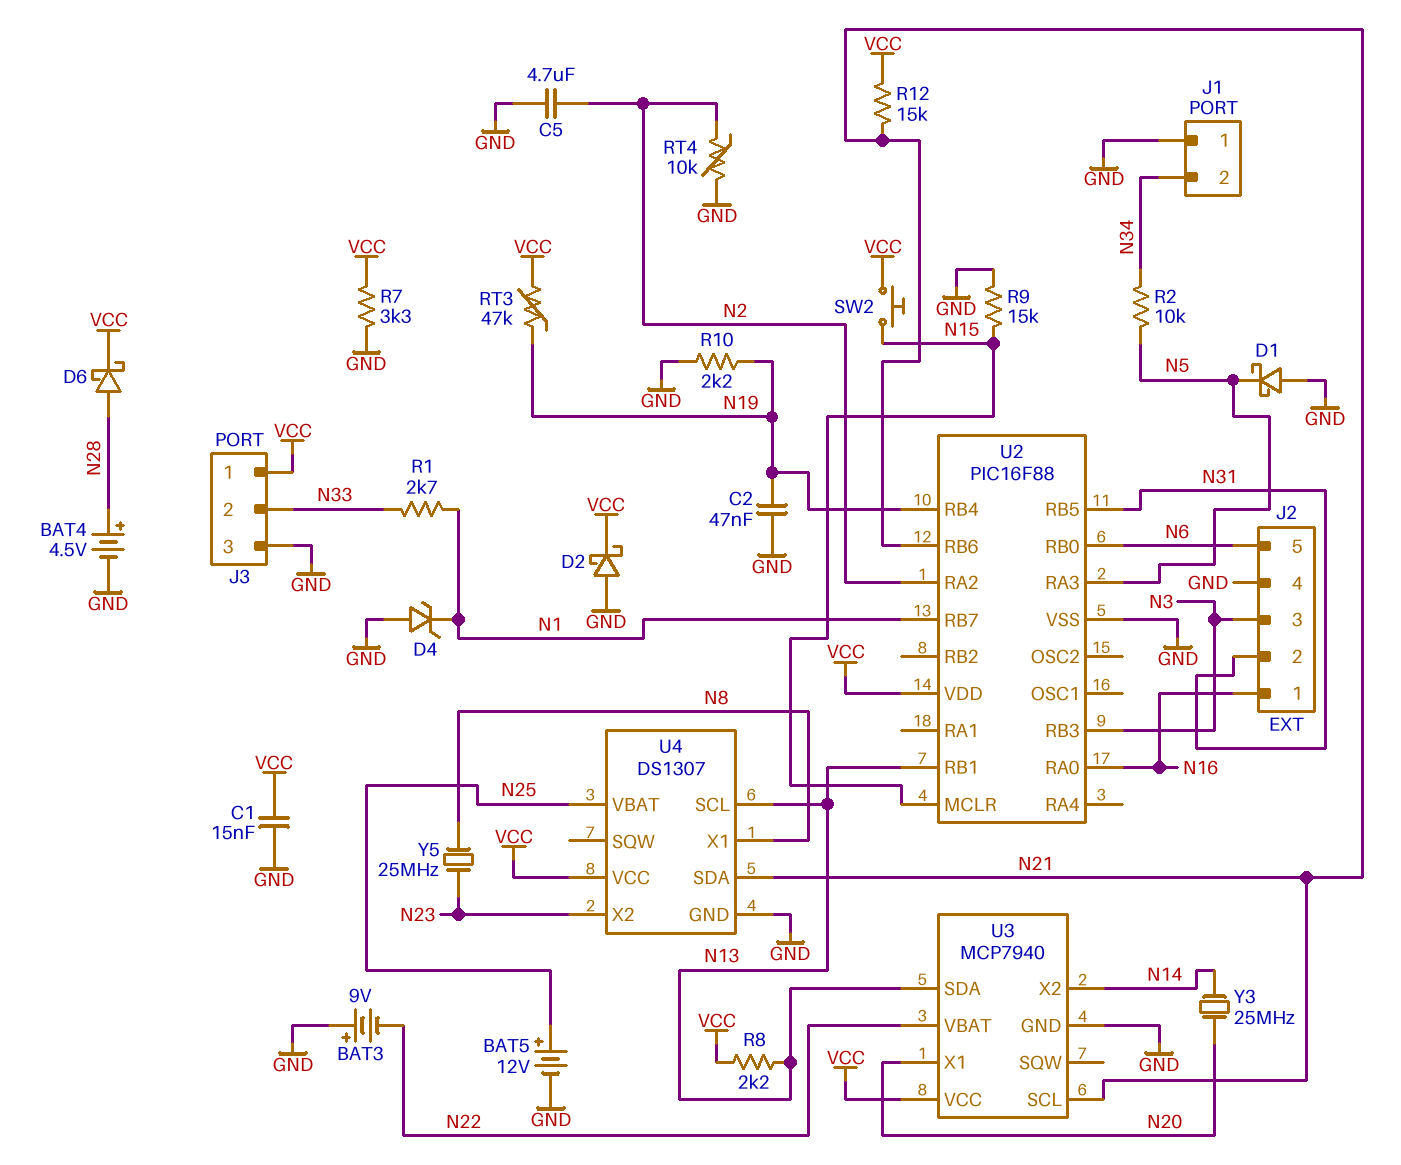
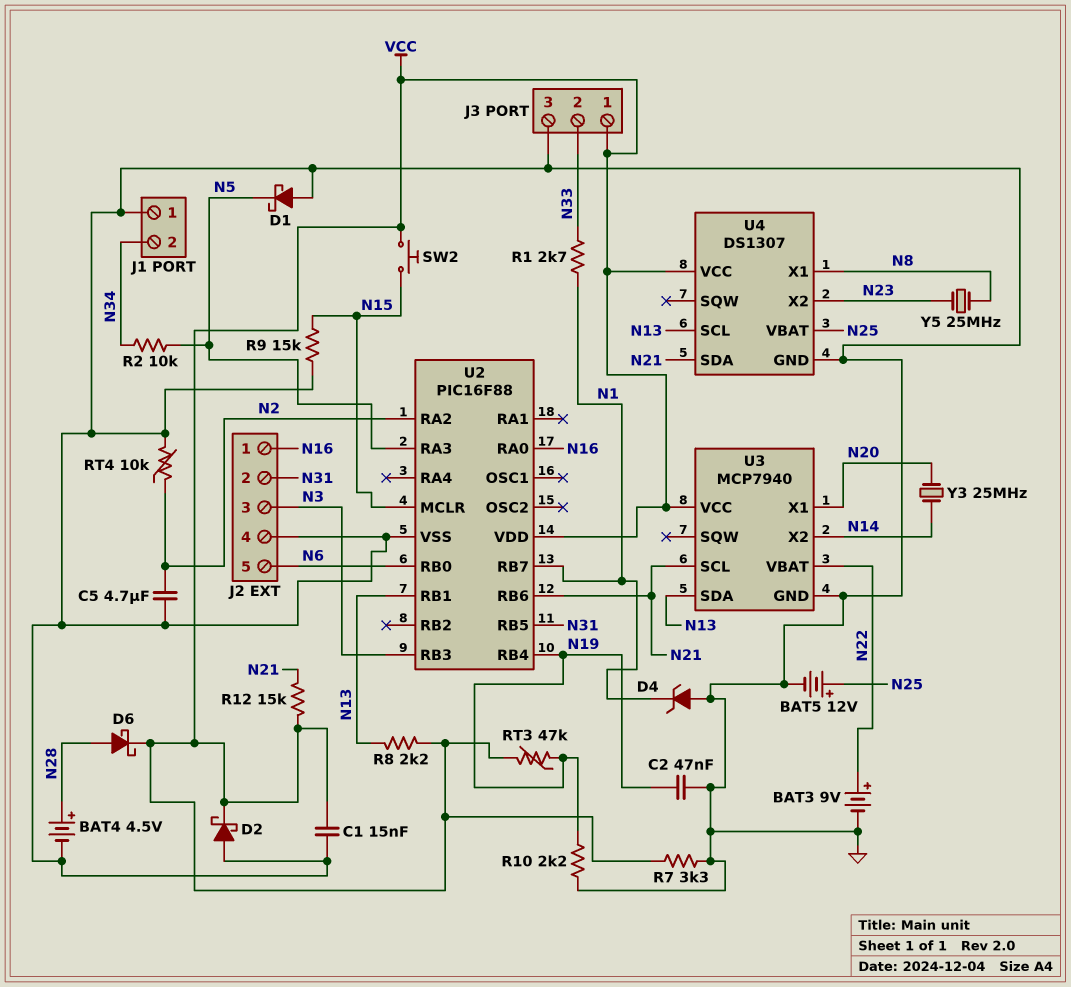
BAT3: 9V (plus GND, minus N22) -> 9V (plus N22, minus GND)

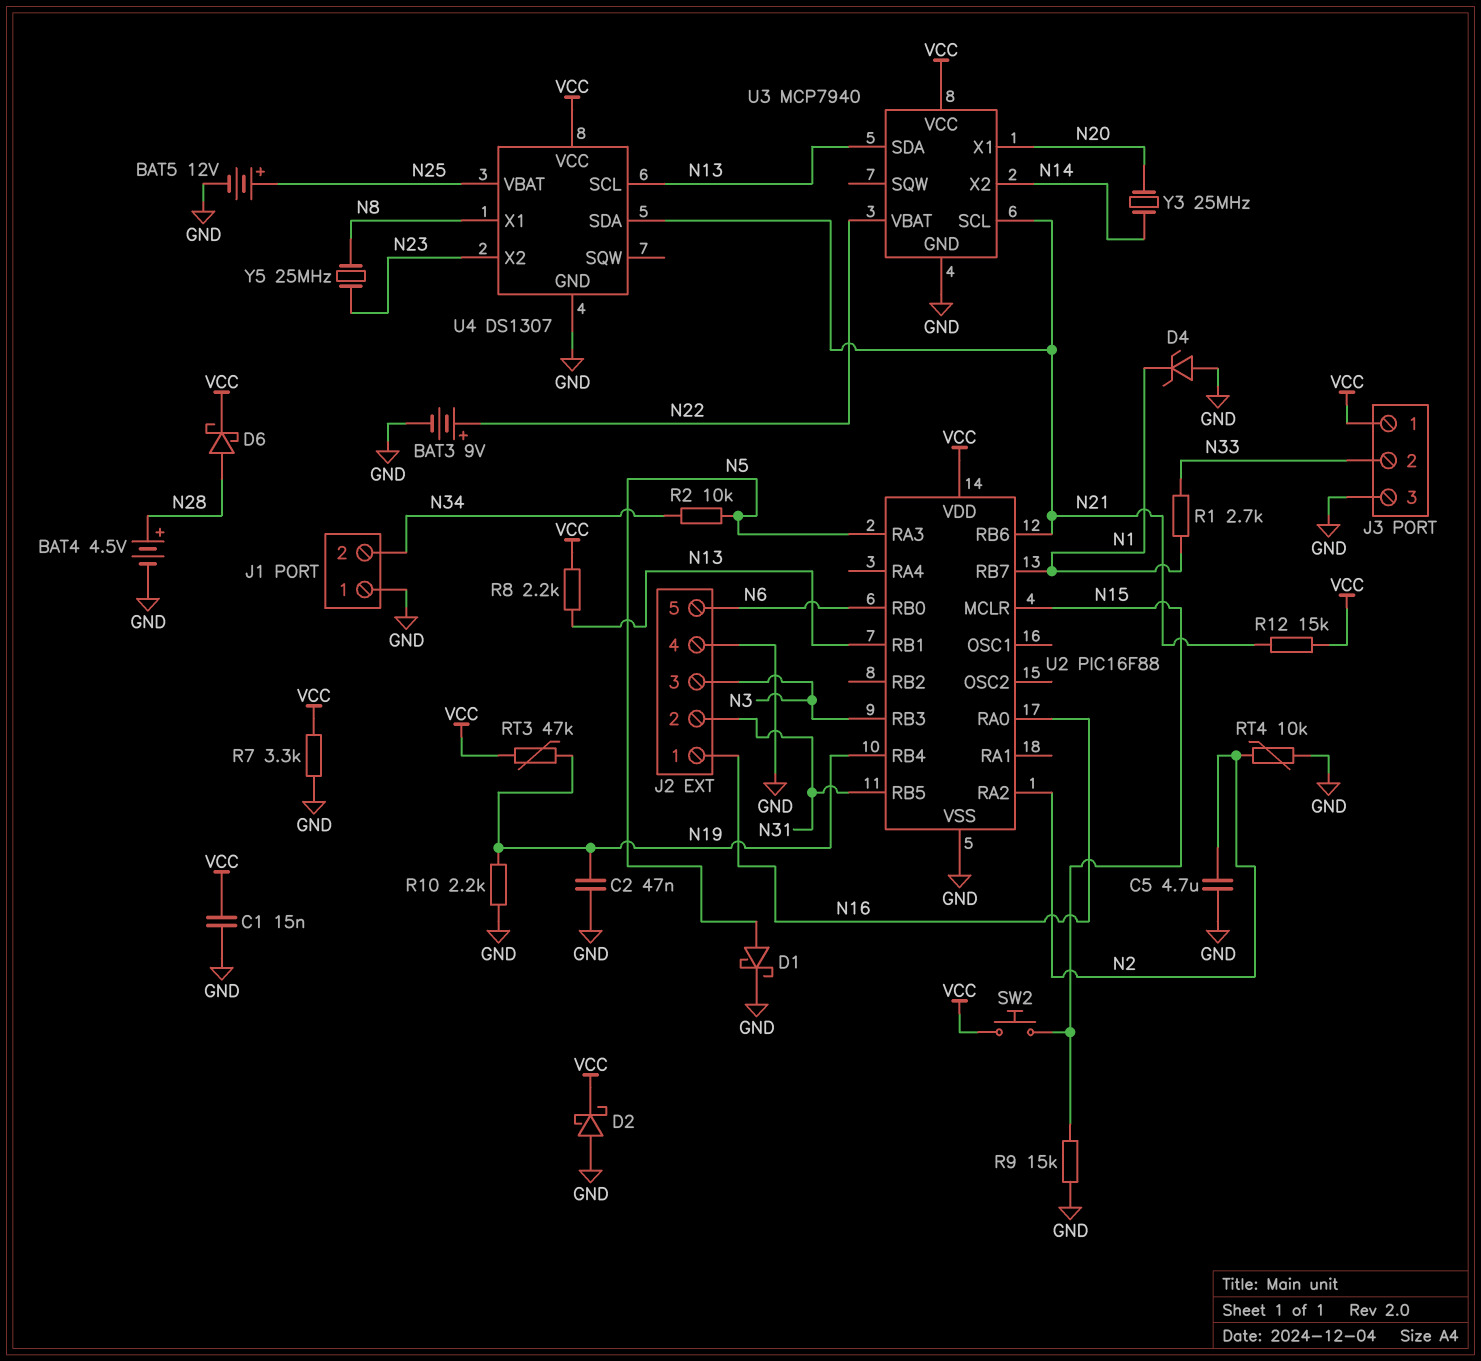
D1: schottky (A GND, K N5) -> schottky (A N5, K GND)

